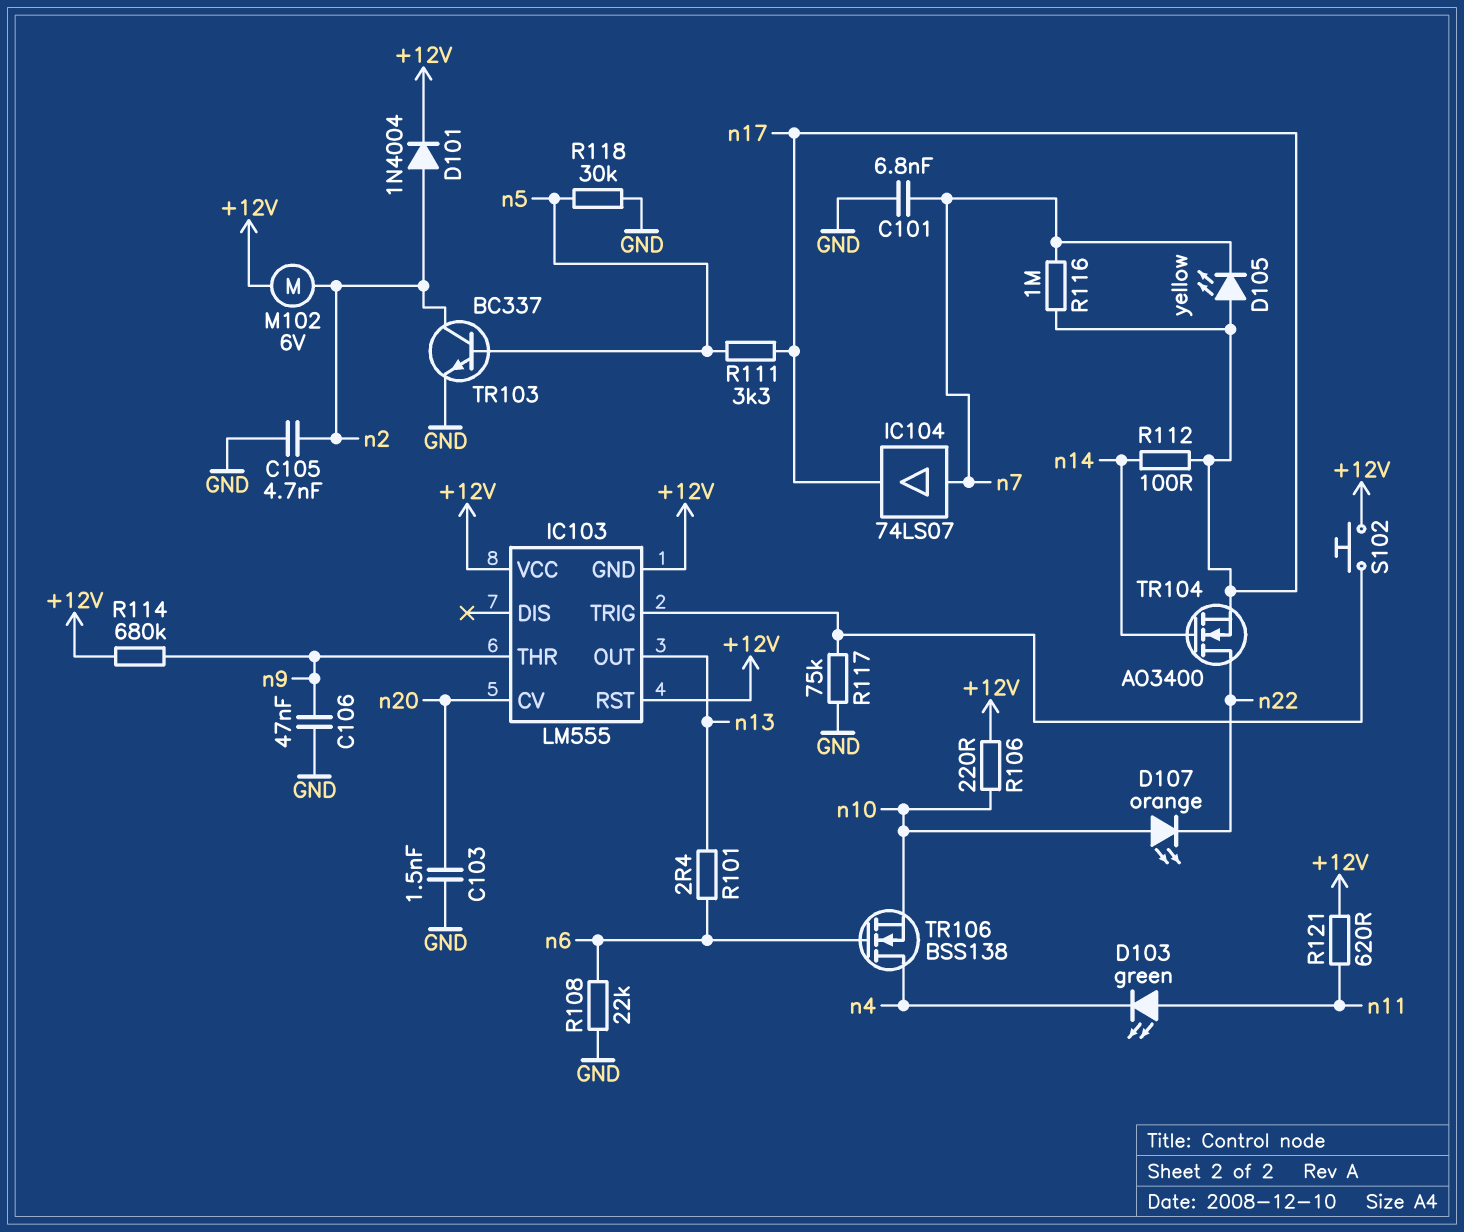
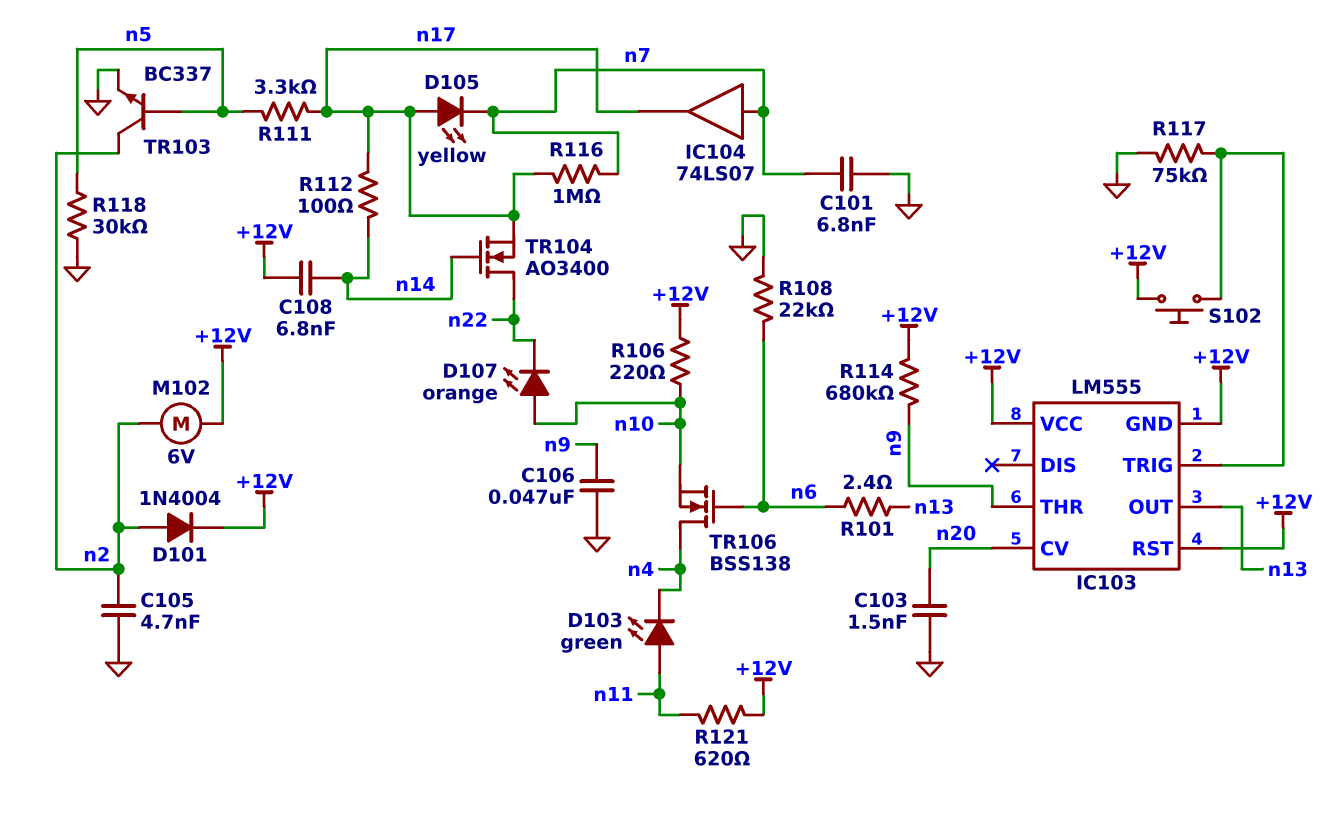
C108: none -> 6.8nF (+12V, n14)

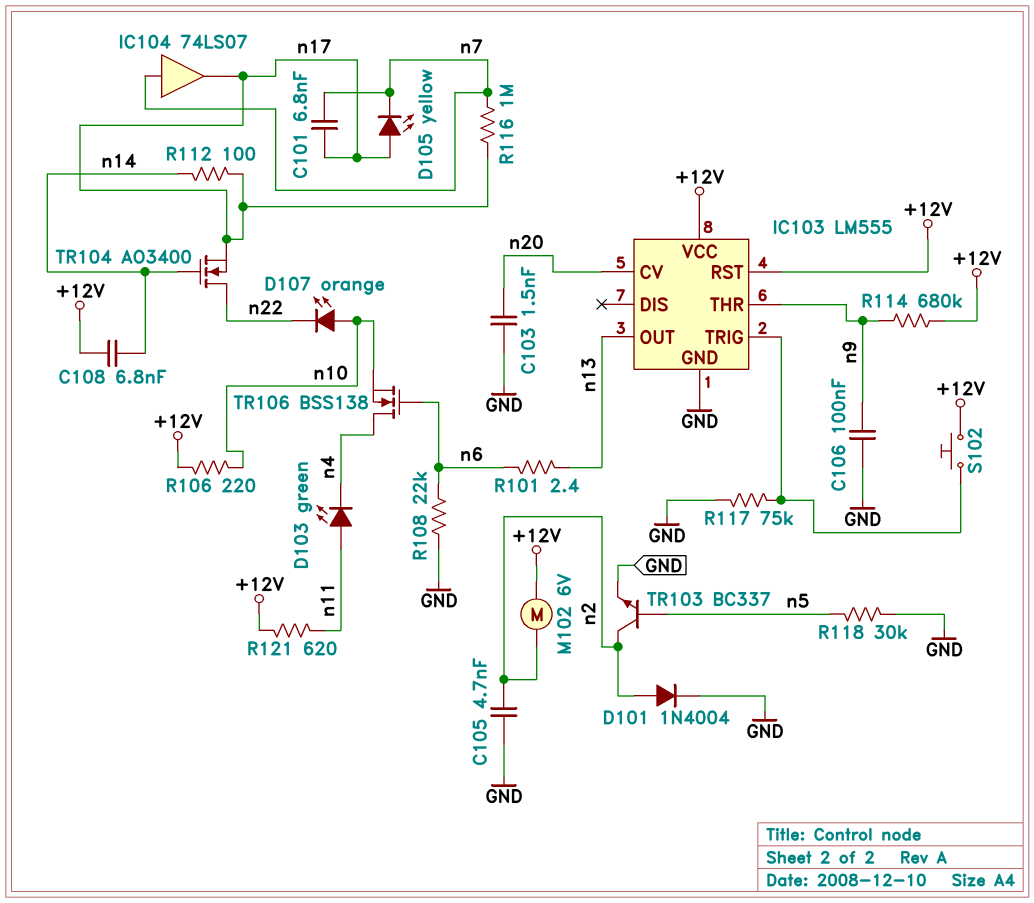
C101: 6.8nF (GND, n7) -> 6.8nF (n7, n17)
C106: 47nF (GND, n9) -> 100nF (GND, n9)
D101: diode 1N4004 (A n2, K +12V) -> diode 1N4004 (A n2, K GND)
IC103 pin GND: +12V -> GND
R111: 3.3k (n5, n17) -> none

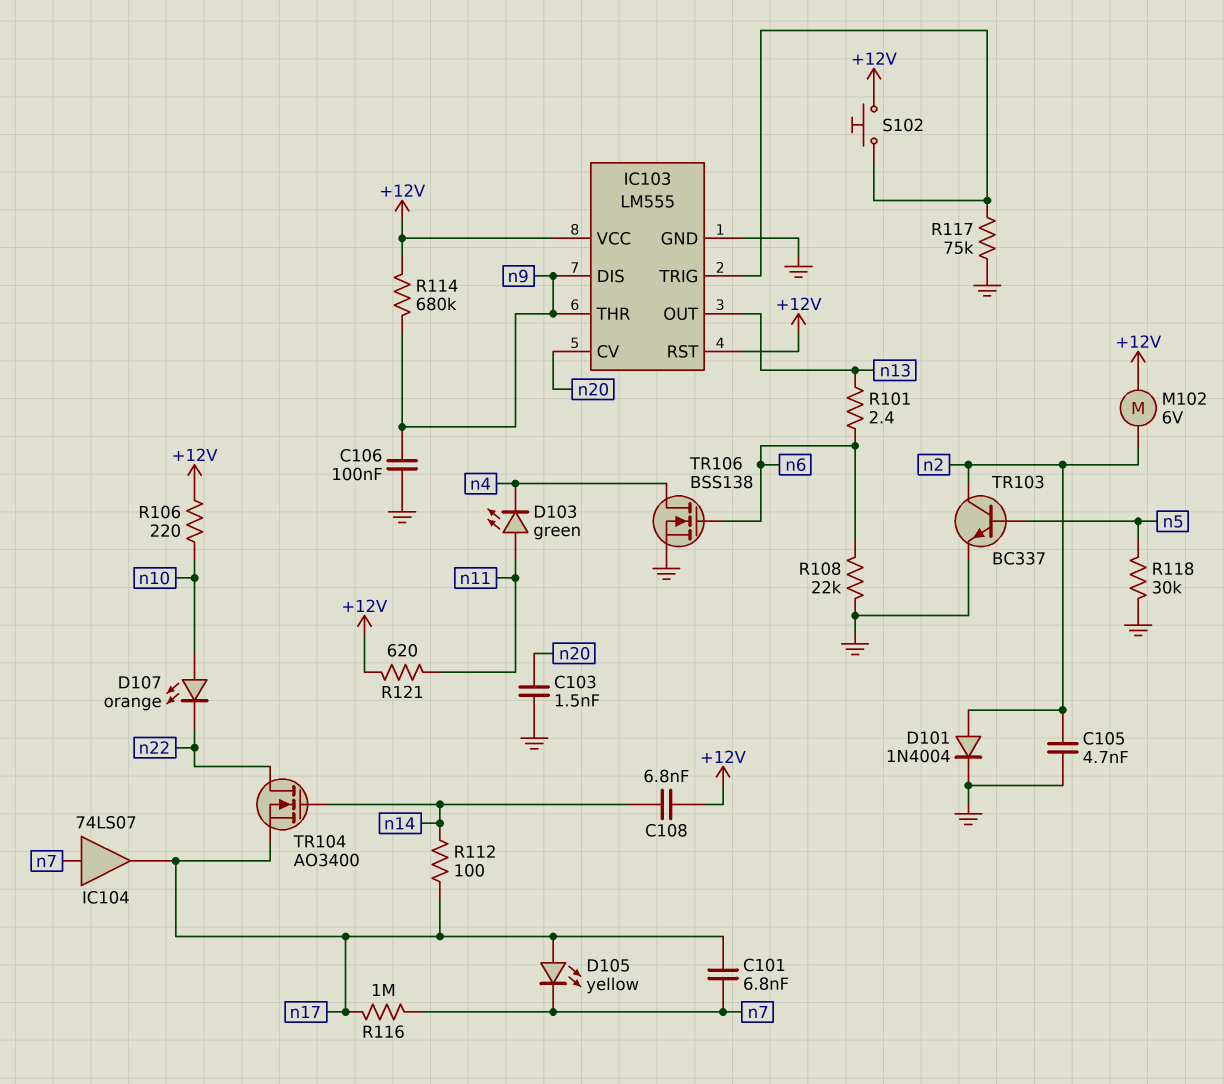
IC103 pin DIS: none -> n9
TR106: NMOS BSS138 (G n6, D n4, S n10) -> NMOS BSS138 (G n6, D n4, S GND)

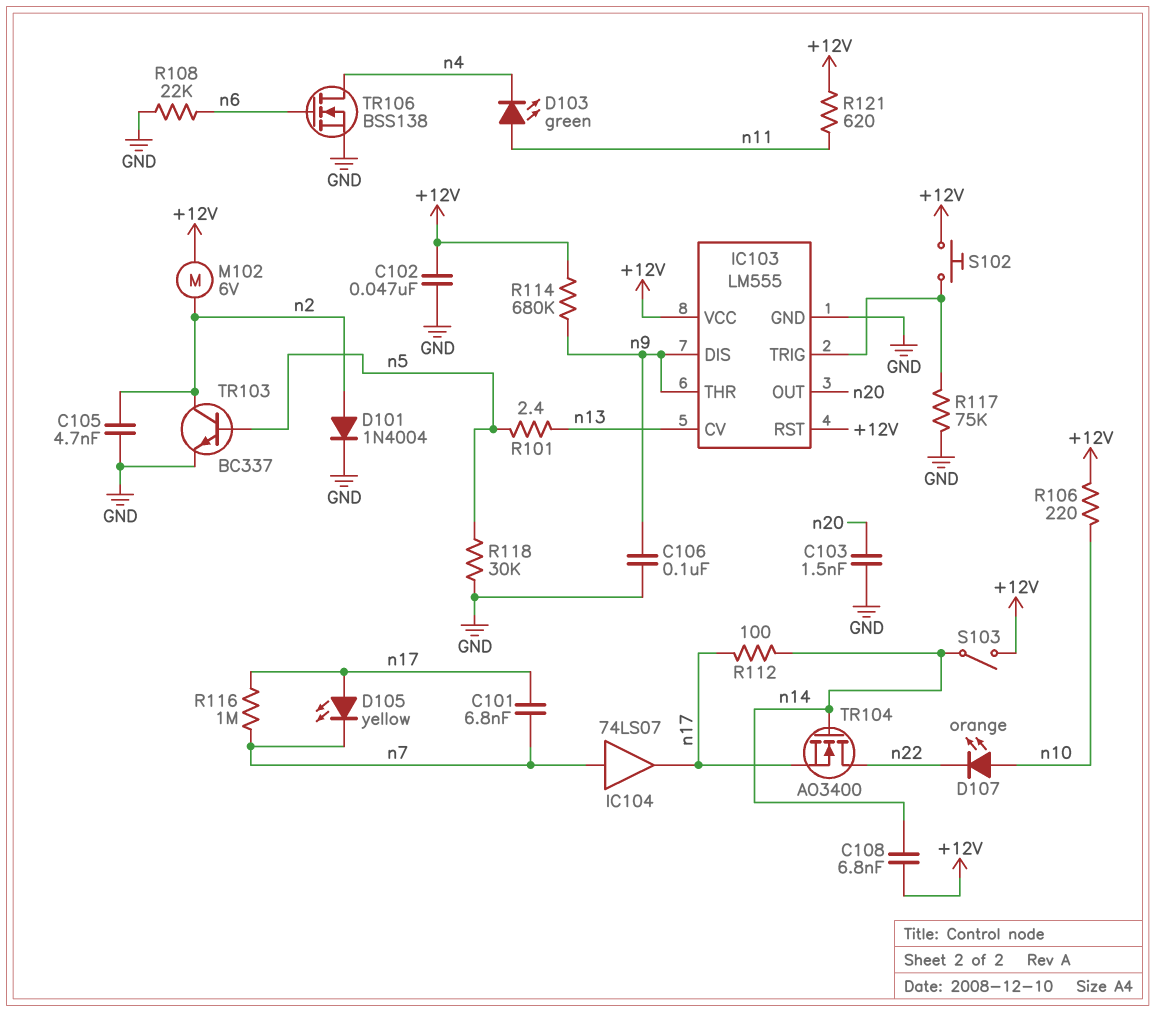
C102: none -> 47nF (+12V, GND)
IC103 pin CV: n20 -> n13
IC103 pin OUT: n13 -> n20
R101: 2.4 (n6, n13) -> 2.4 (n5, n13)
S103: none -> switch (+12V, n14)

